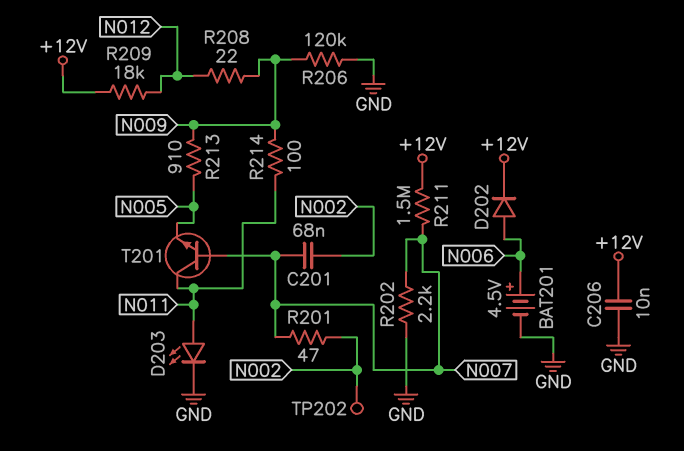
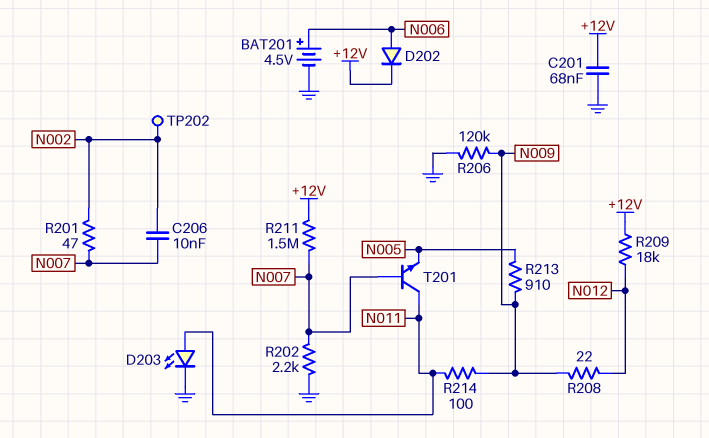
C201: 68nF (N002, N007) -> 68nF (+12V, GND)
C206: 10nF (+12V, GND) -> 10nF (N002, N007)

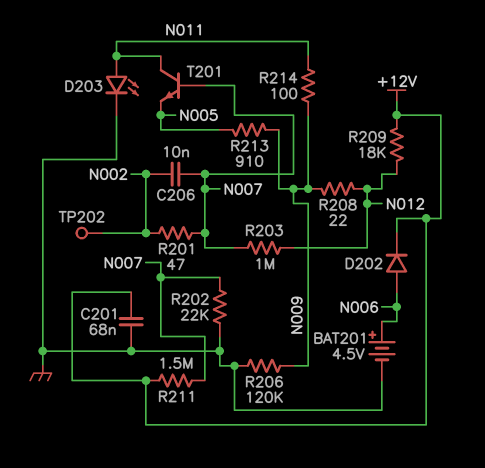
R202: 2.2k (GND, N007) -> 22k (GND, N007)
R203: none -> 1M (N007, N012)

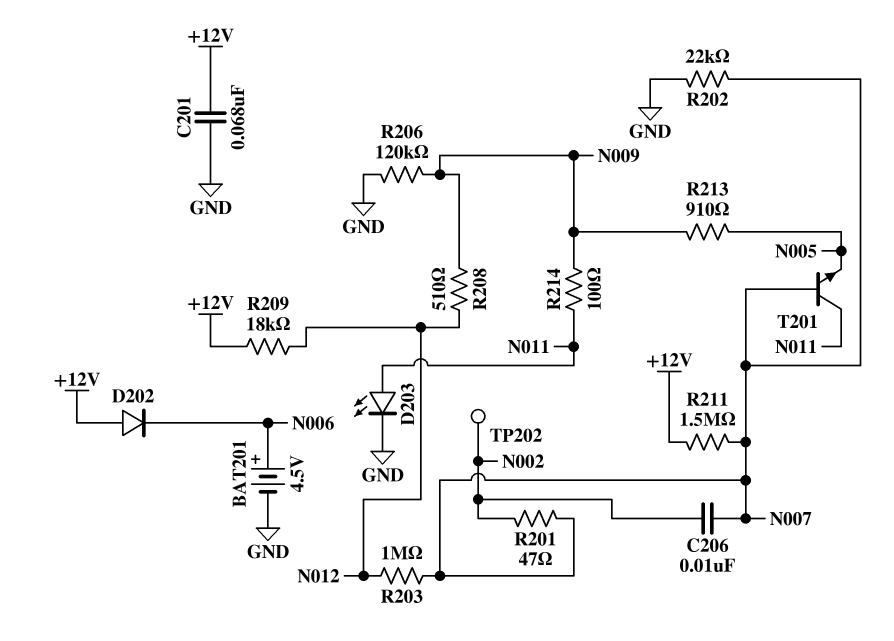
D202: diode (A N006, K +12V) -> diode (A +12V, K N006)
R208: 22 (N009, N012) -> 510 (N009, N012)

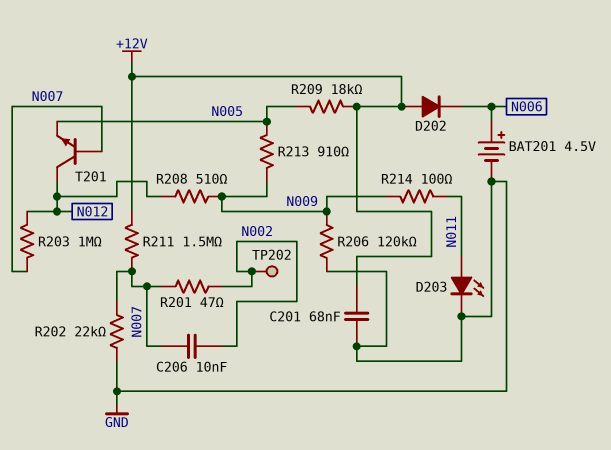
R209: 18k (+12V, N012) -> 18k (+12V, N005)
T201: NPN (B N007, C N011, E N005) -> NPN (B N007, C N012, E N005)

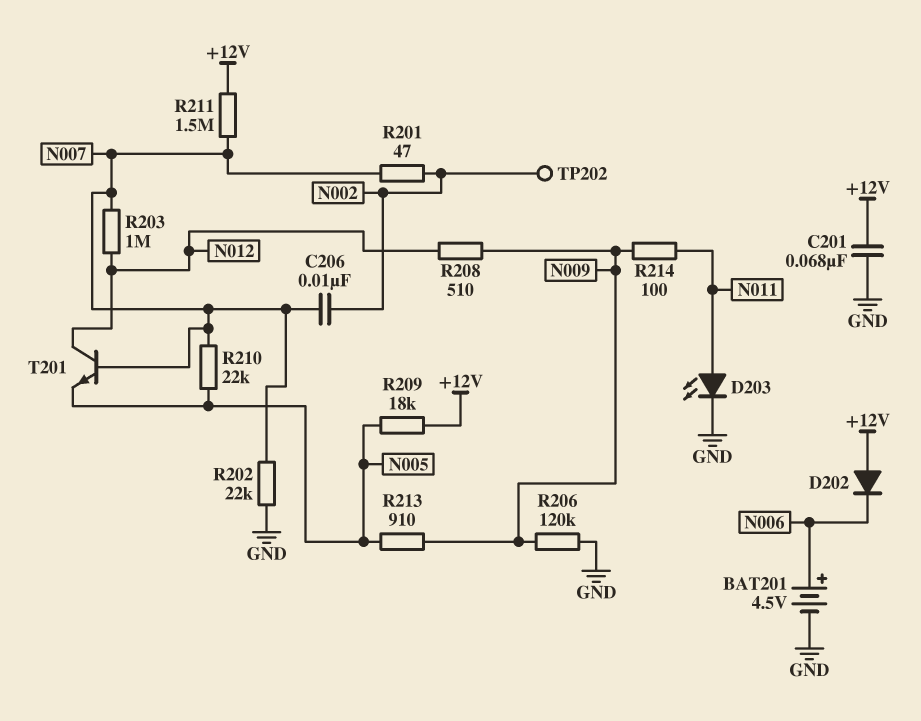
R210: none -> 22k (N005, N007)

